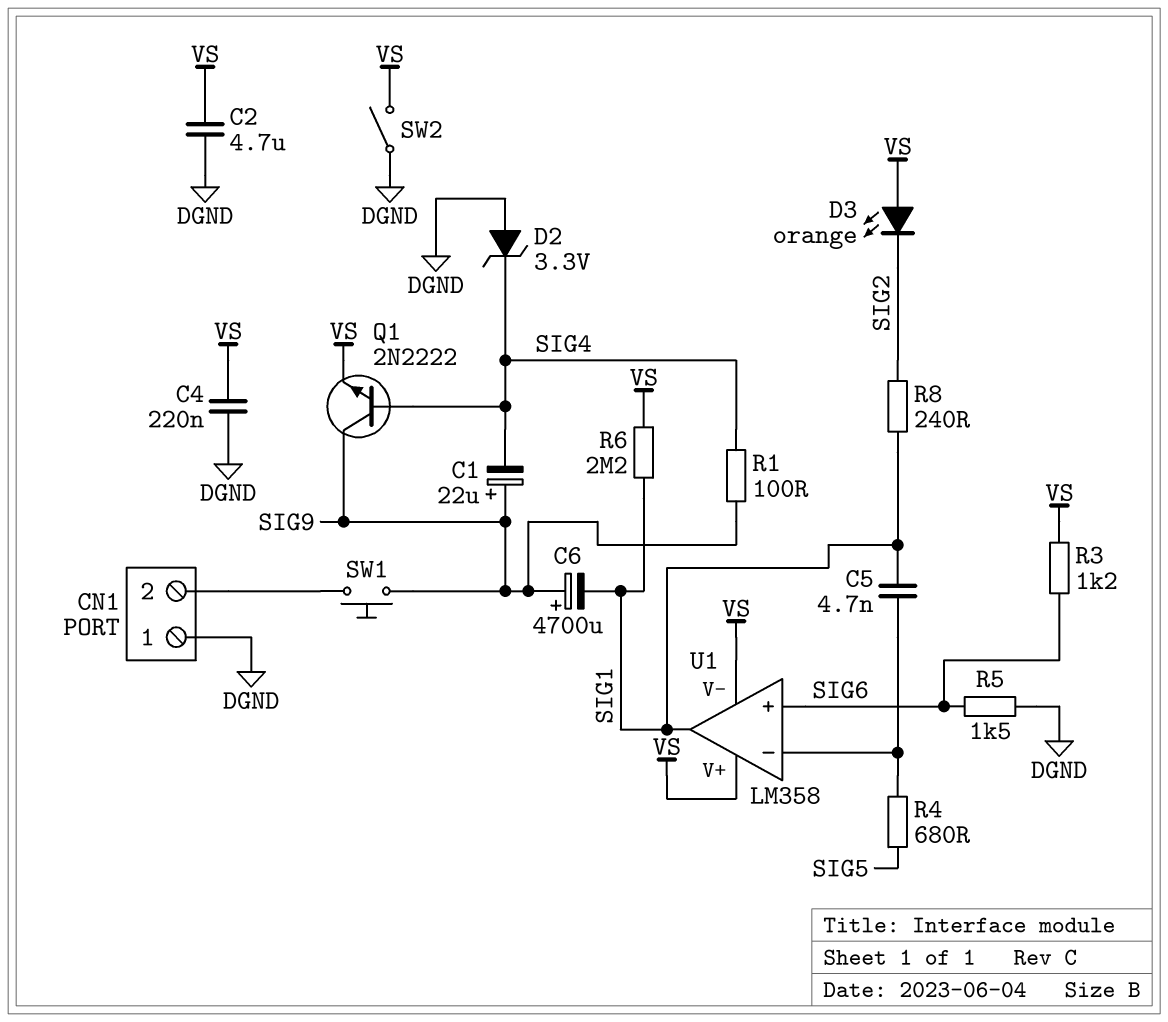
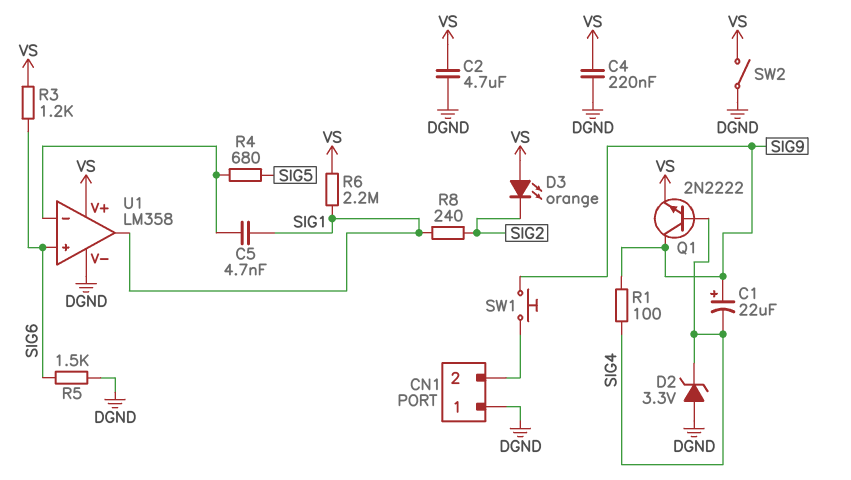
C6: 4700uF (plus SIG9, minus SIG1) -> none
U1 pin V-: VS -> DGND

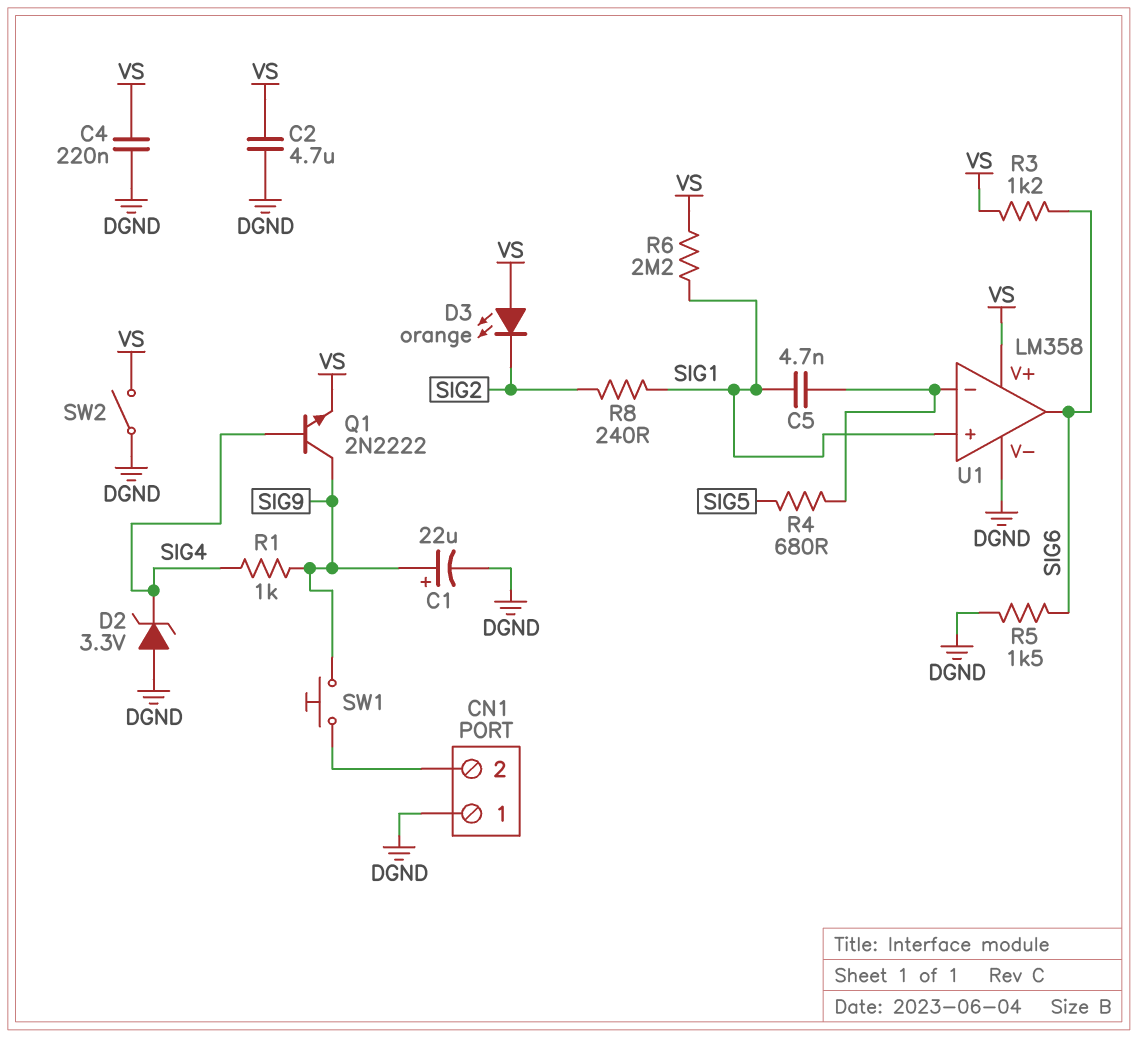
C1: 22uF (plus SIG9, minus SIG4) -> 22uF (plus SIG9, minus DGND)
R1: 100 (SIG4, SIG9) -> 1k (SIG4, SIG9)
U1 pin in+: SIG6 -> SIG1
U1 pin out: SIG1 -> SIG6

